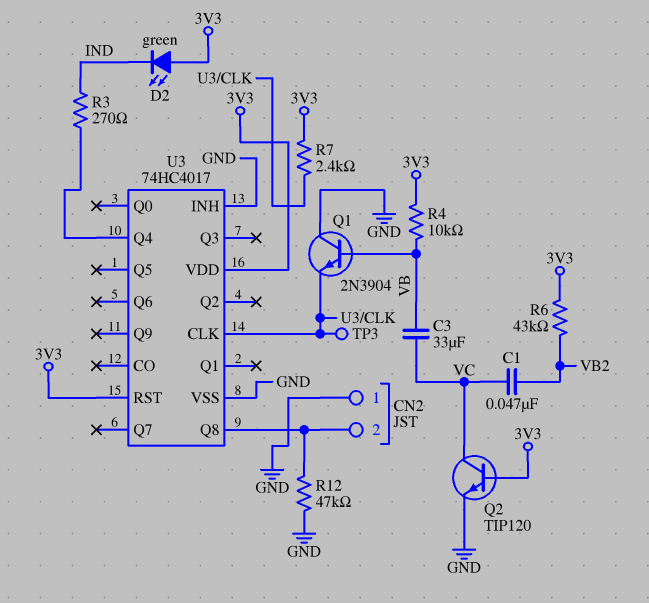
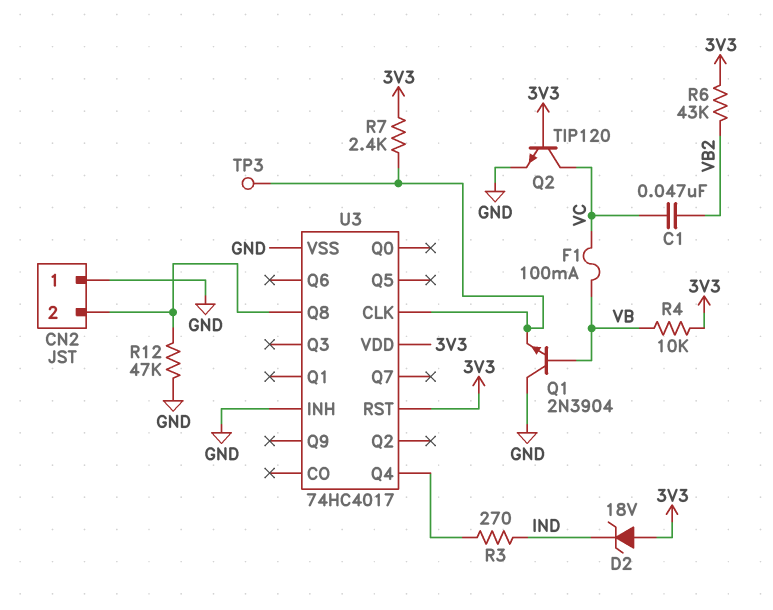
C3: 33uF (VB, VC) -> none
D2: LED green (A 3V3, K IND) -> zener 18V (A 3V3, K IND)
F1: none -> 100mA (VB, VC)

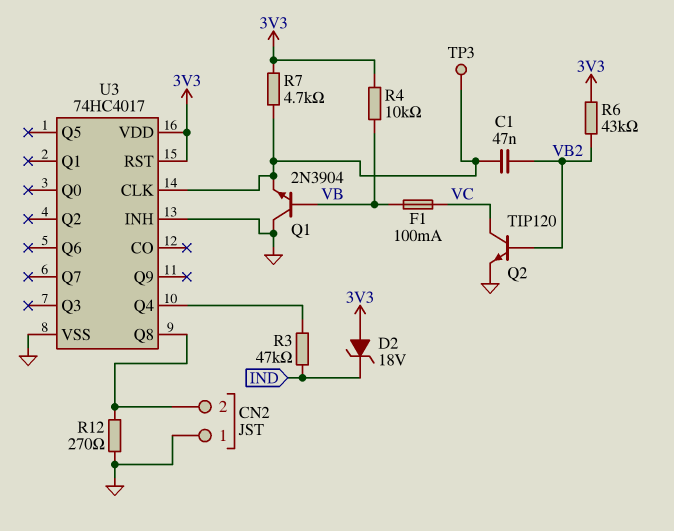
C1: 47nF (VB2, VC) -> 47nF (U3/CLK, VB2)
Q2: NPN TIP120 (B 3V3, C VC, E GND) -> NPN TIP120 (B VB2, C VC, E GND)
R3: 270 (IND, U3/Q4) -> 47k (IND, U3/Q4)
R7: 2.4k (3V3, U3/CLK) -> 4.7k (3V3, U3/CLK)
R12: 47k (CN2/2, GND) -> 270 (CN2/2, GND)

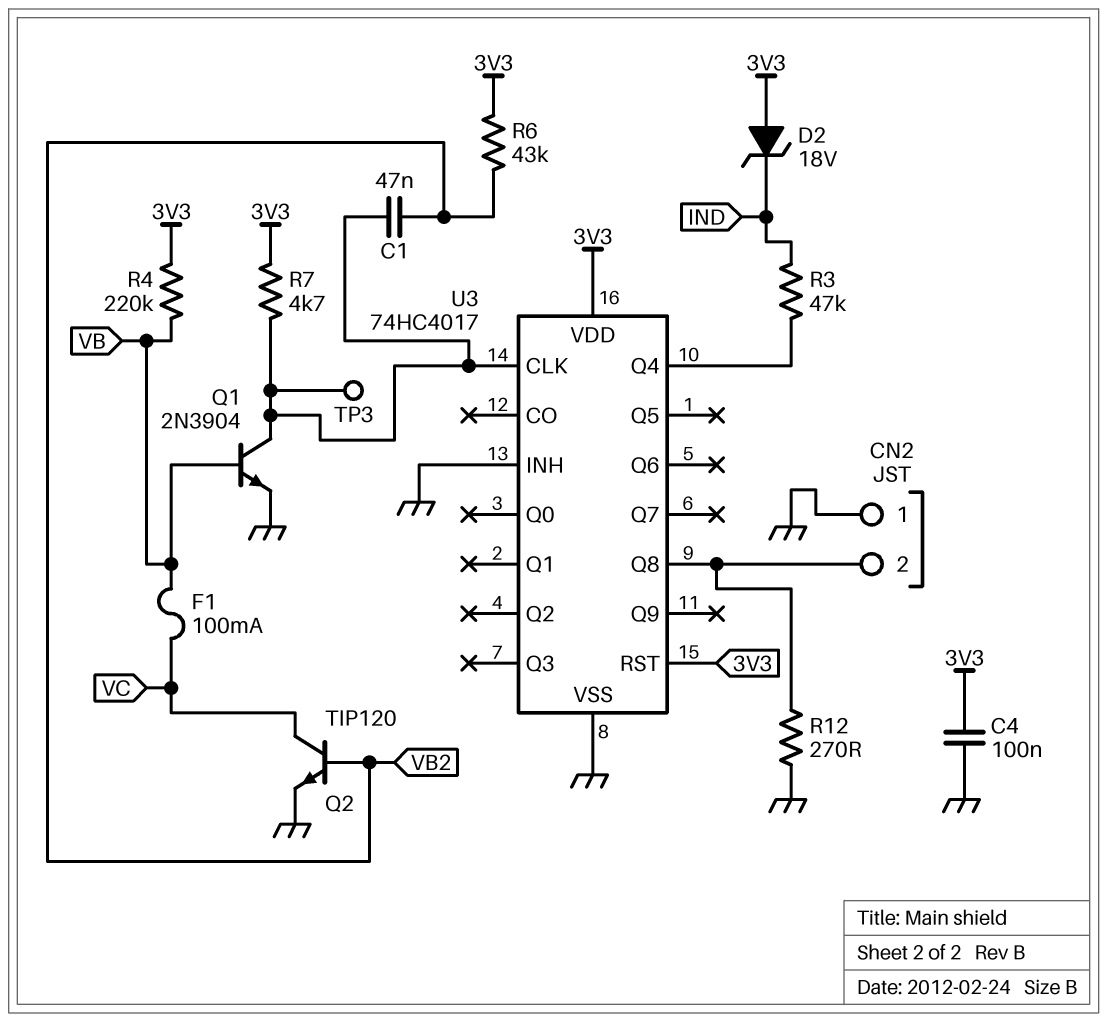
C4: none -> 100nF (3V3, GND)
Q1: NPN 2N3904 (B VB, C GND, E U3/CLK) -> NPN 2N3904 (B VB, C U3/CLK, E GND)
R4: 10k (3V3, VB) -> 220k (3V3, VB)

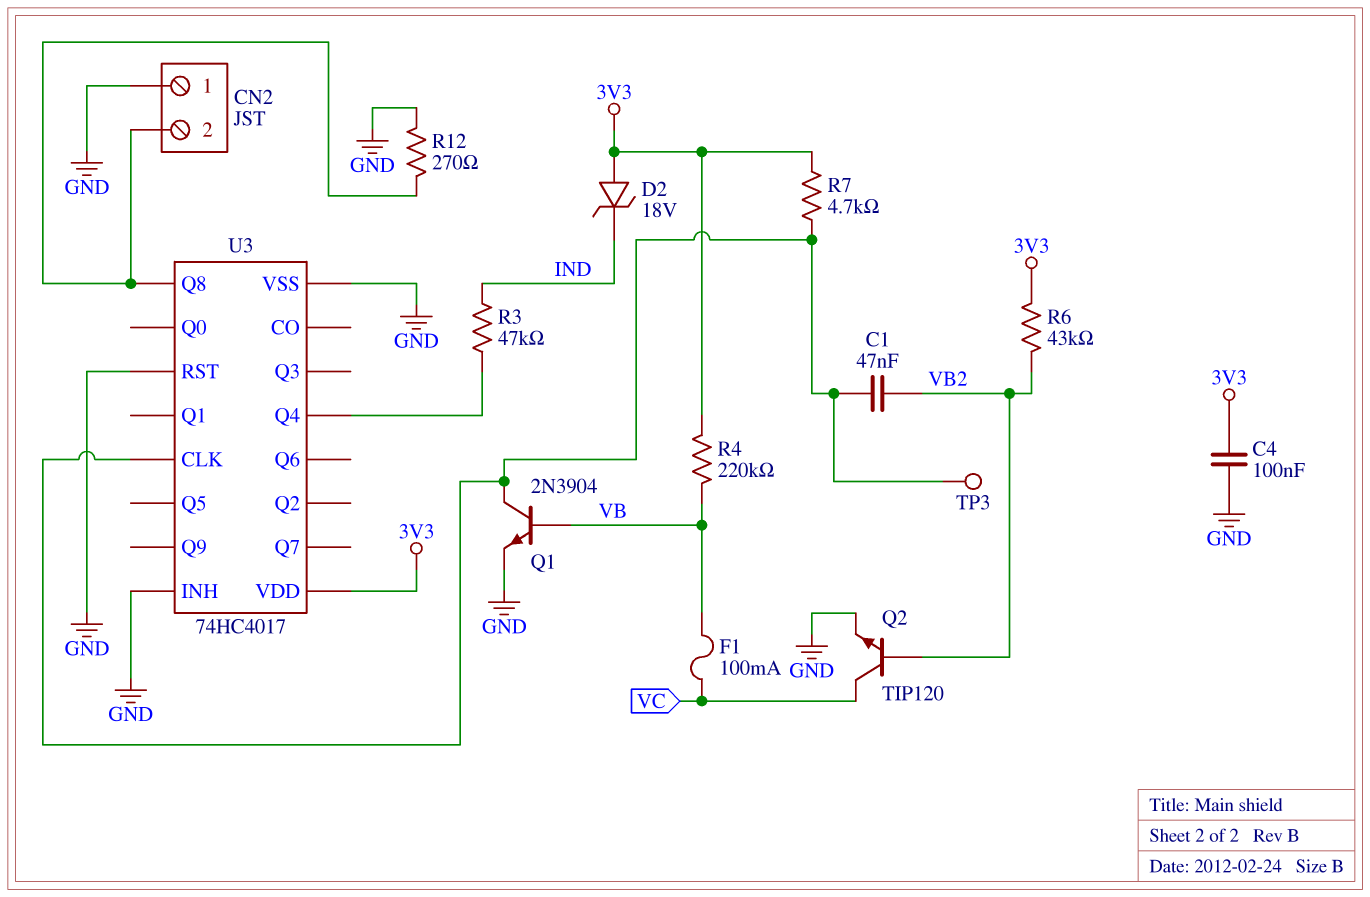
U3 pin RST: 3V3 -> GND

